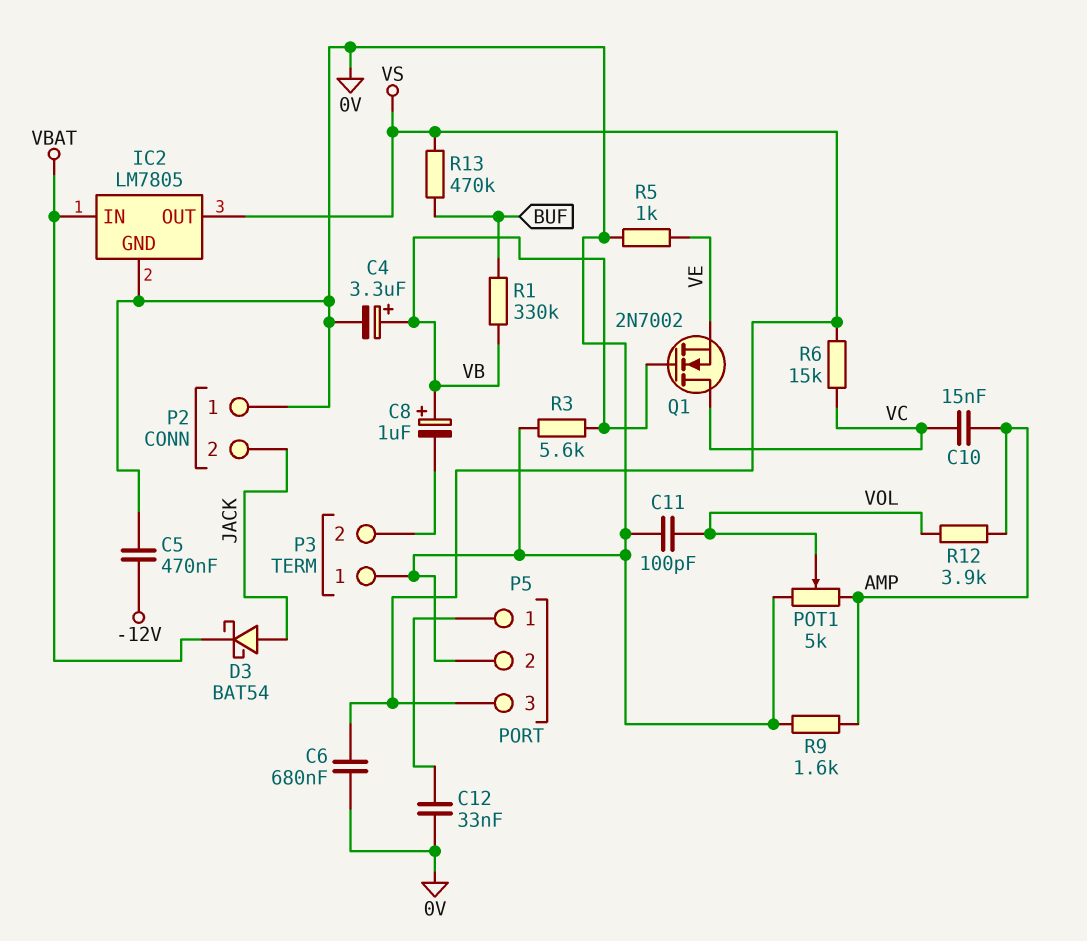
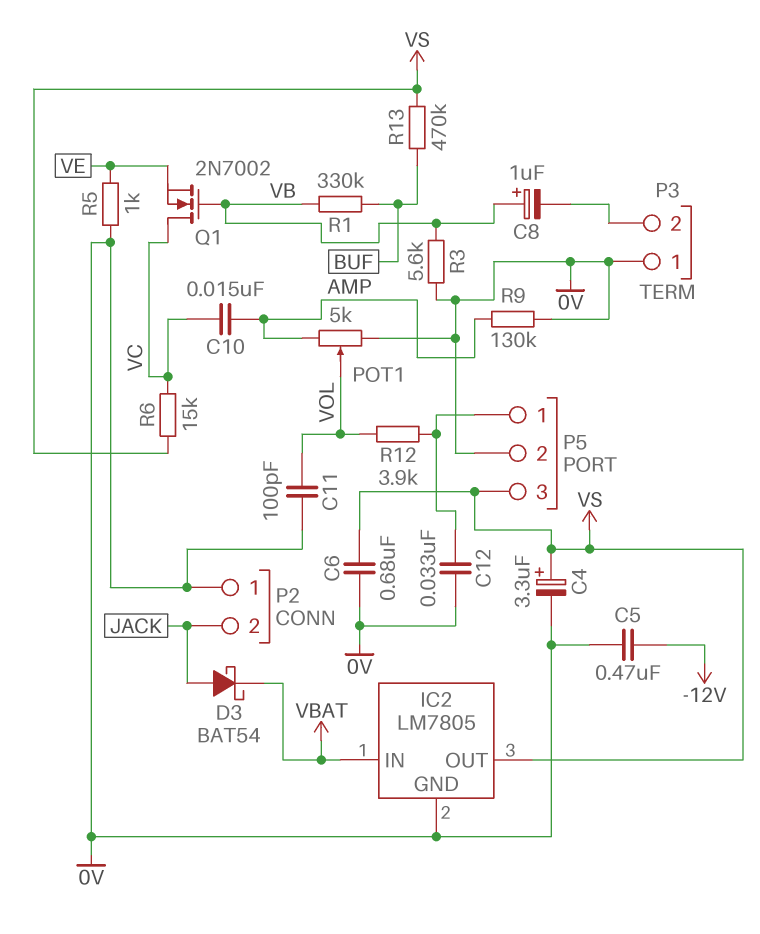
C4: 3.3uF (plus VB, minus 0V) -> 3.3uF (plus VS, minus 0V)
R9: 1.6k (0V, AMP) -> 130k (0V, AMP)
R12: 3.9k (AMP, VOL) -> 3.9k (P5/1, VOL)

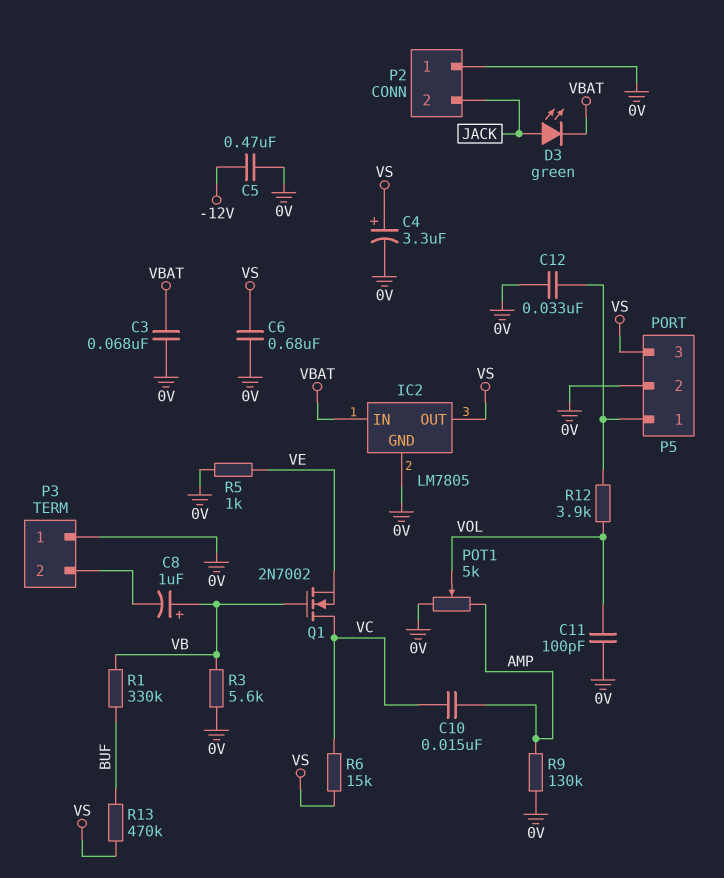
C3: none -> 68nF (0V, VBAT)
D3: schottky BAT54 (A JACK, K VBAT) -> LED green (A JACK, K VBAT)

